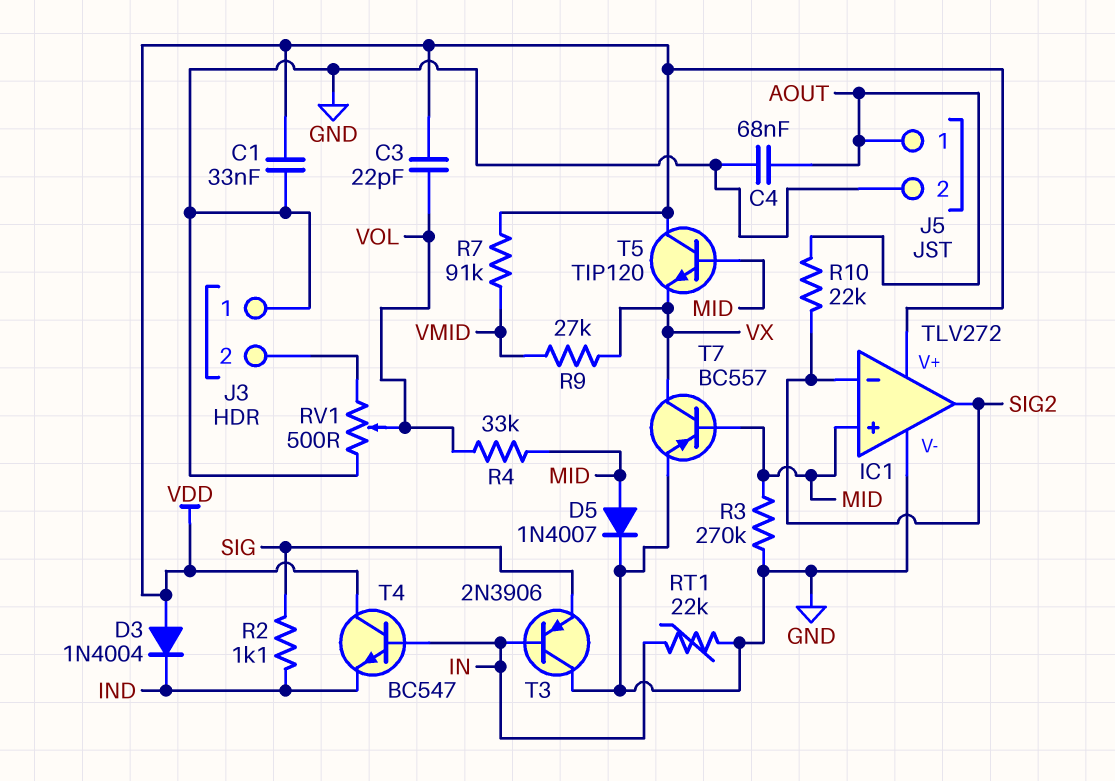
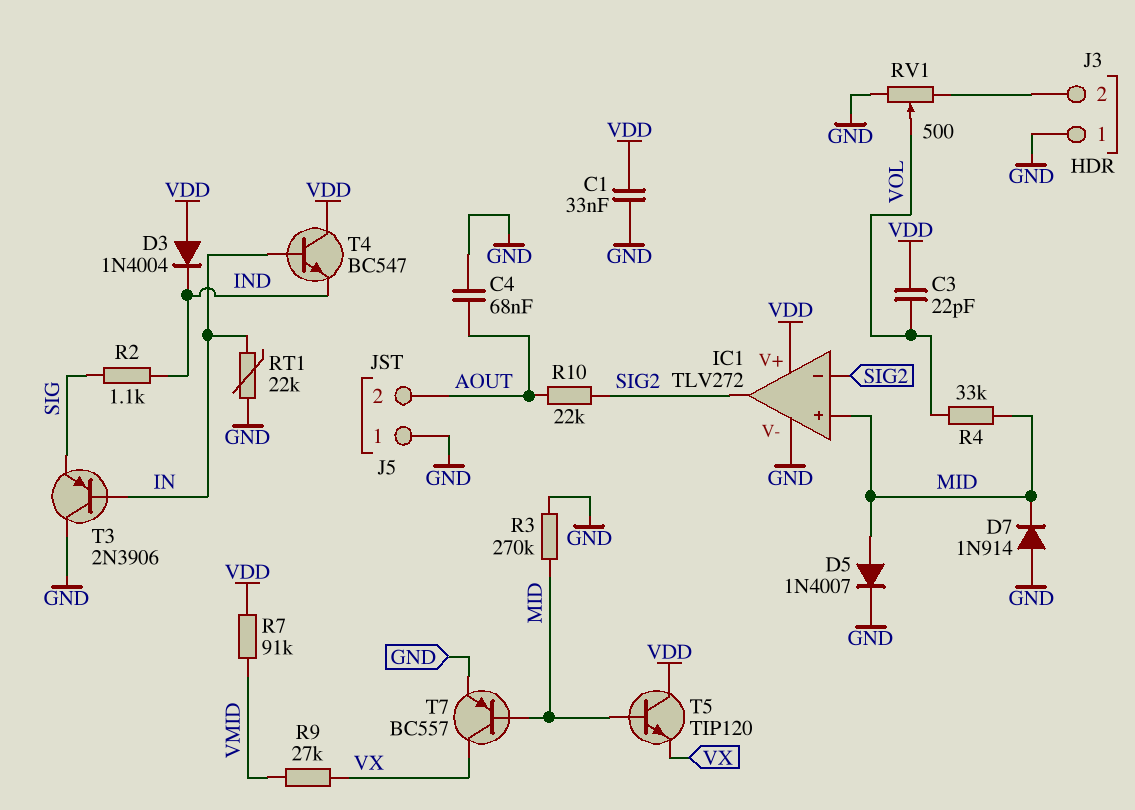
D7: none -> diode 1N914 (A GND, K MID)
J5 pin 1: AOUT -> GND
J5 pin 2: GND -> AOUT

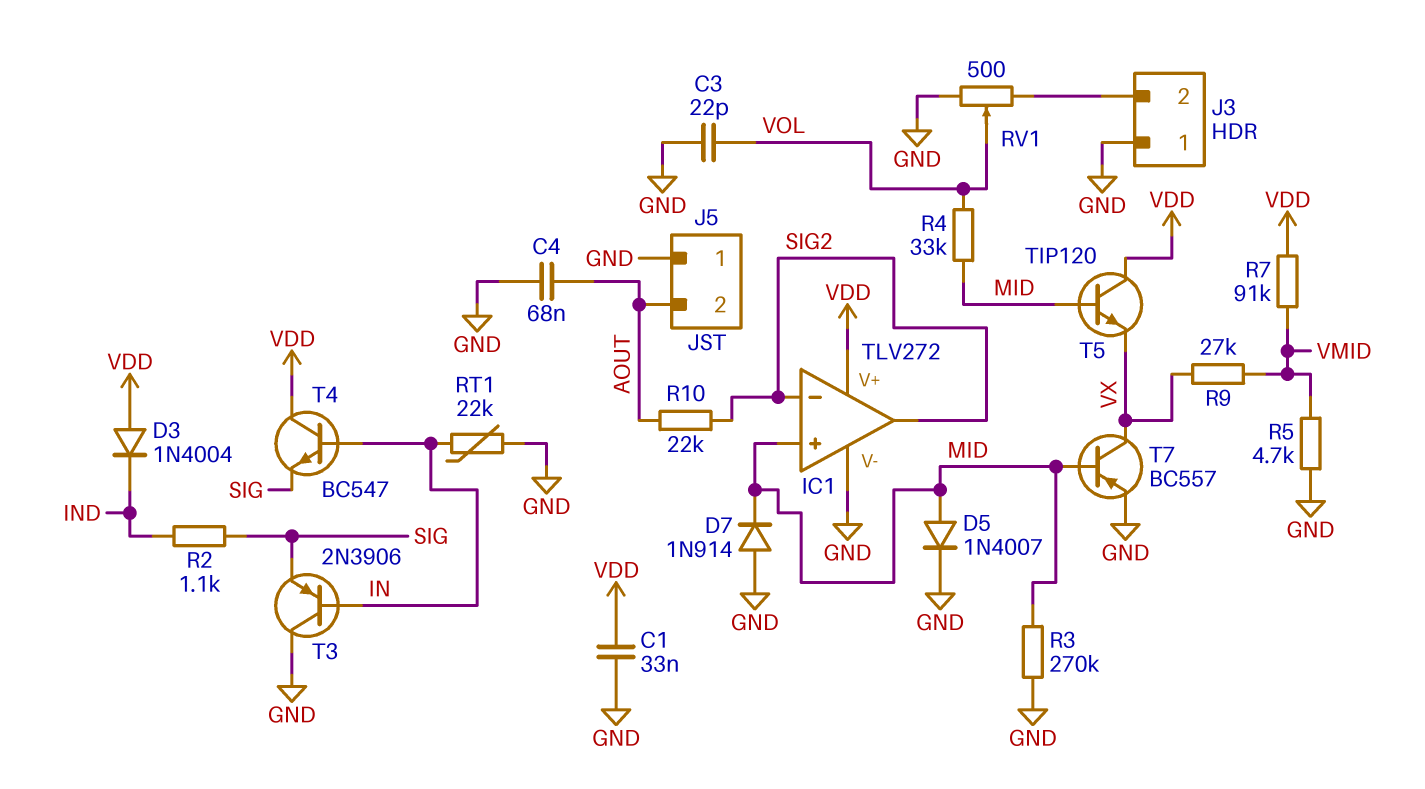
C3: 22pF (VDD, VOL) -> 22pF (GND, VOL)
R5: none -> 4.7k (GND, VMID)
T4: NPN BC547 (B IN, C VDD, E IND) -> NPN BC547 (B IN, C VDD, E SIG)

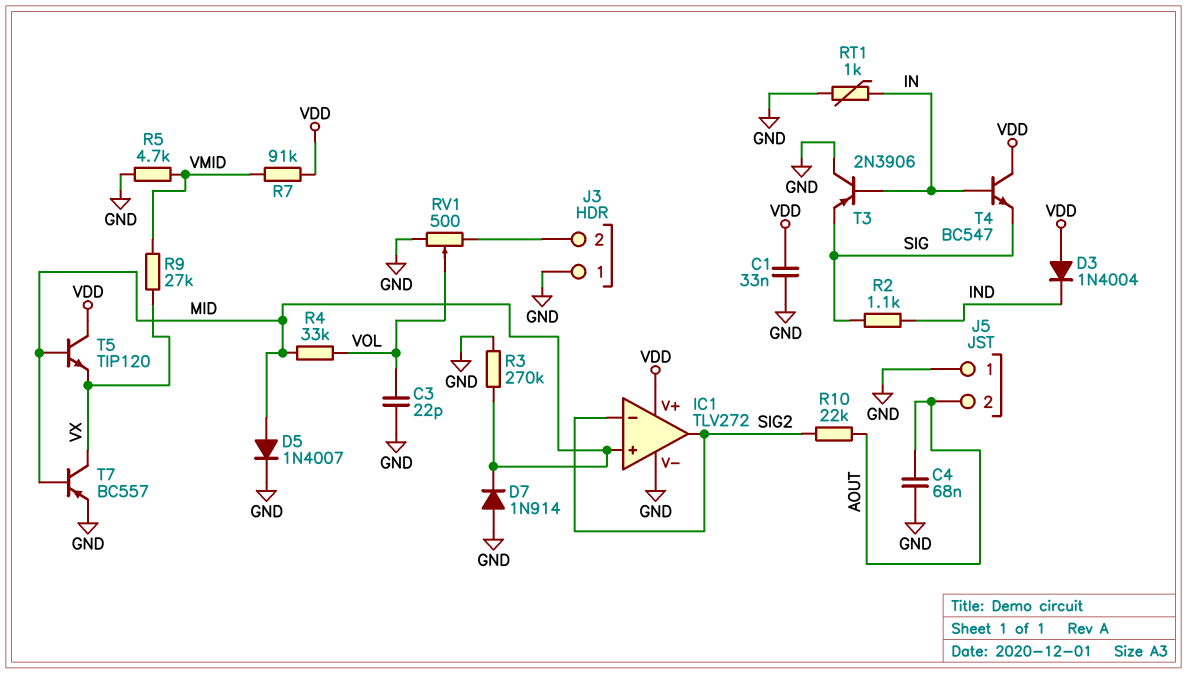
RT1: 22k (GND, IN) -> 1k (GND, IN)

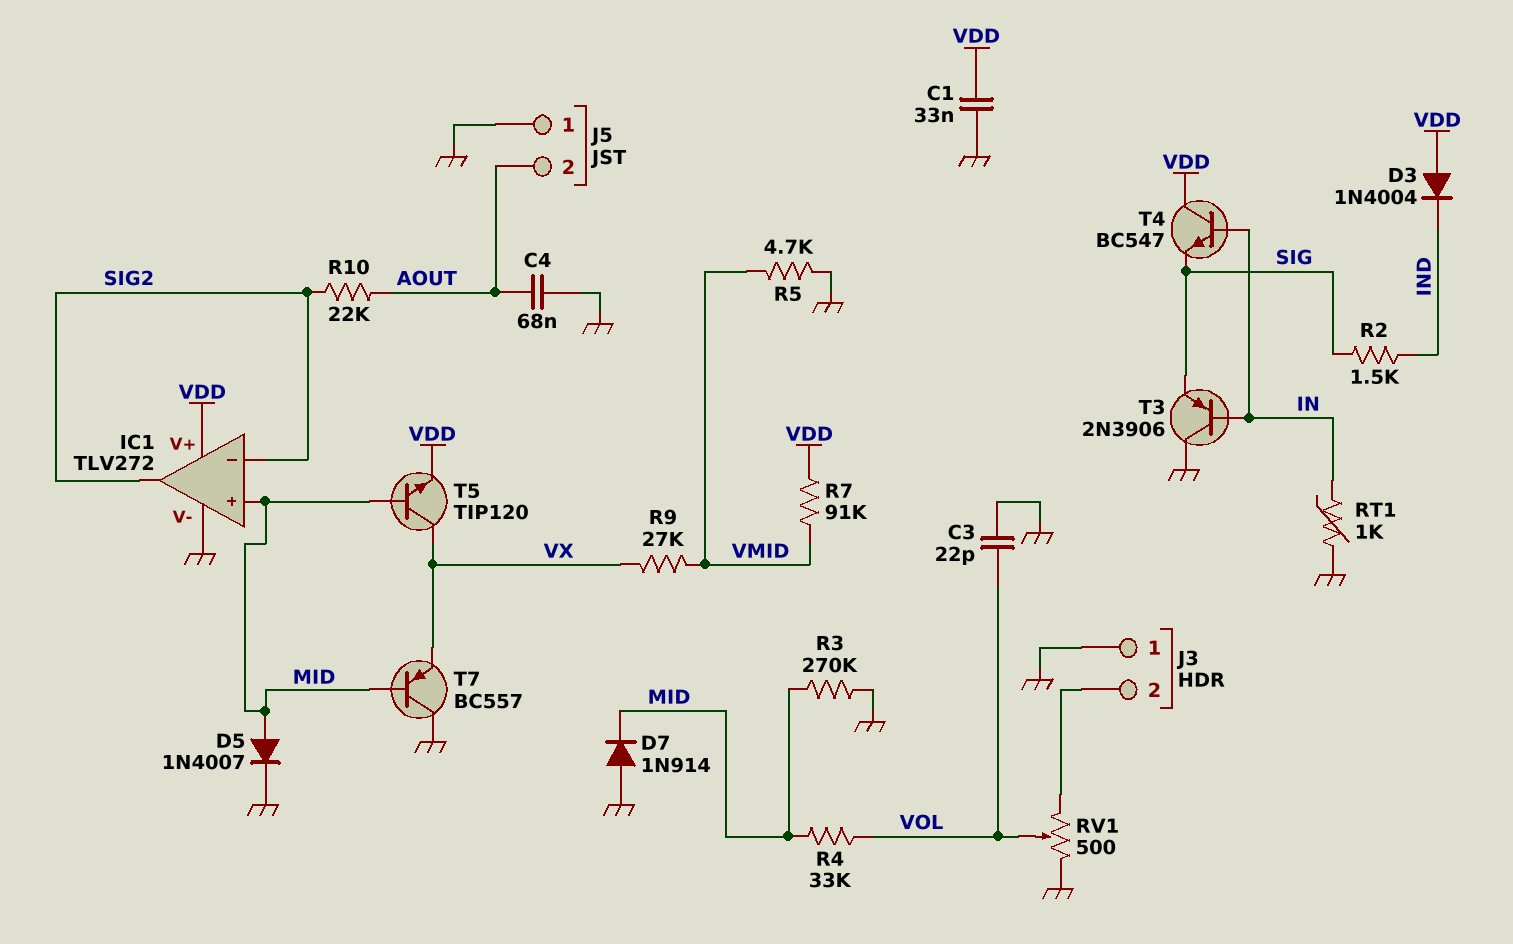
R2: 1.1k (IND, SIG) -> 1.5k (IND, SIG)
T5: NPN TIP120 (B MID, C VDD, E VX) -> NPN TIP120 (B MID, C VX, E VDD)
T7: PNP BC557 (B MID, C VX, E GND) -> PNP BC557 (B MID, C GND, E VX)

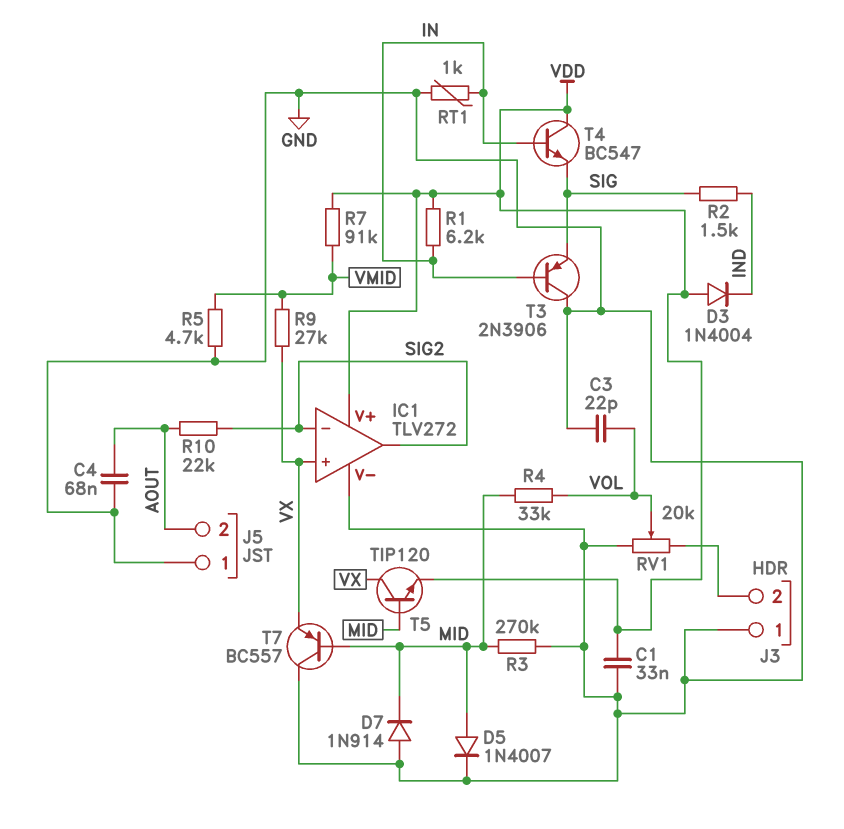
IC1 pin in+: MID -> VX
R1: none -> 6.2k (IN, VDD)
RV1: 500 (GND, J3/2, wiper VOL) -> 20k (GND, J3/2, wiper VOL)

